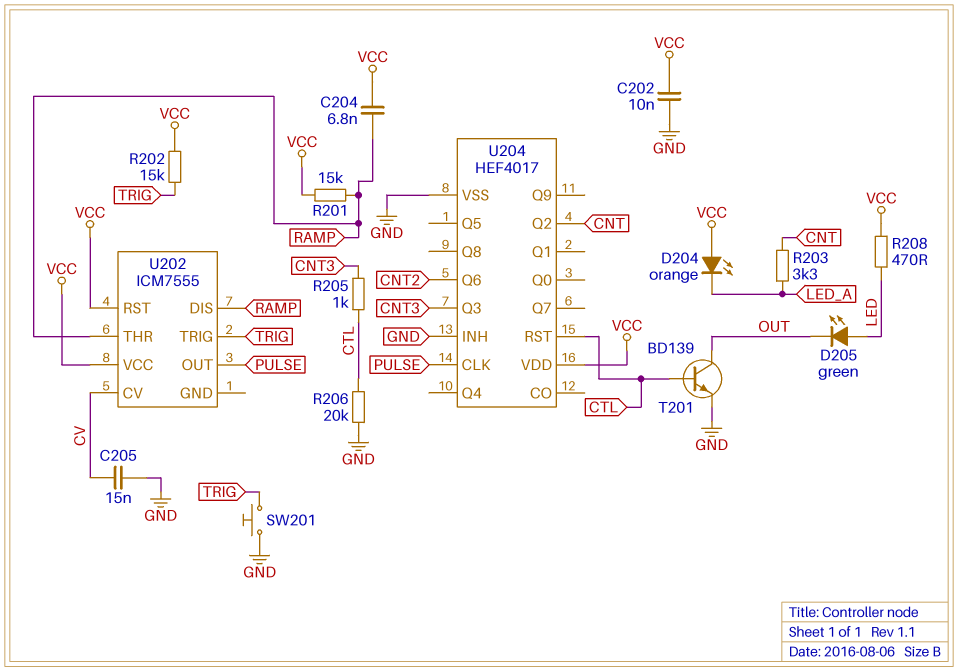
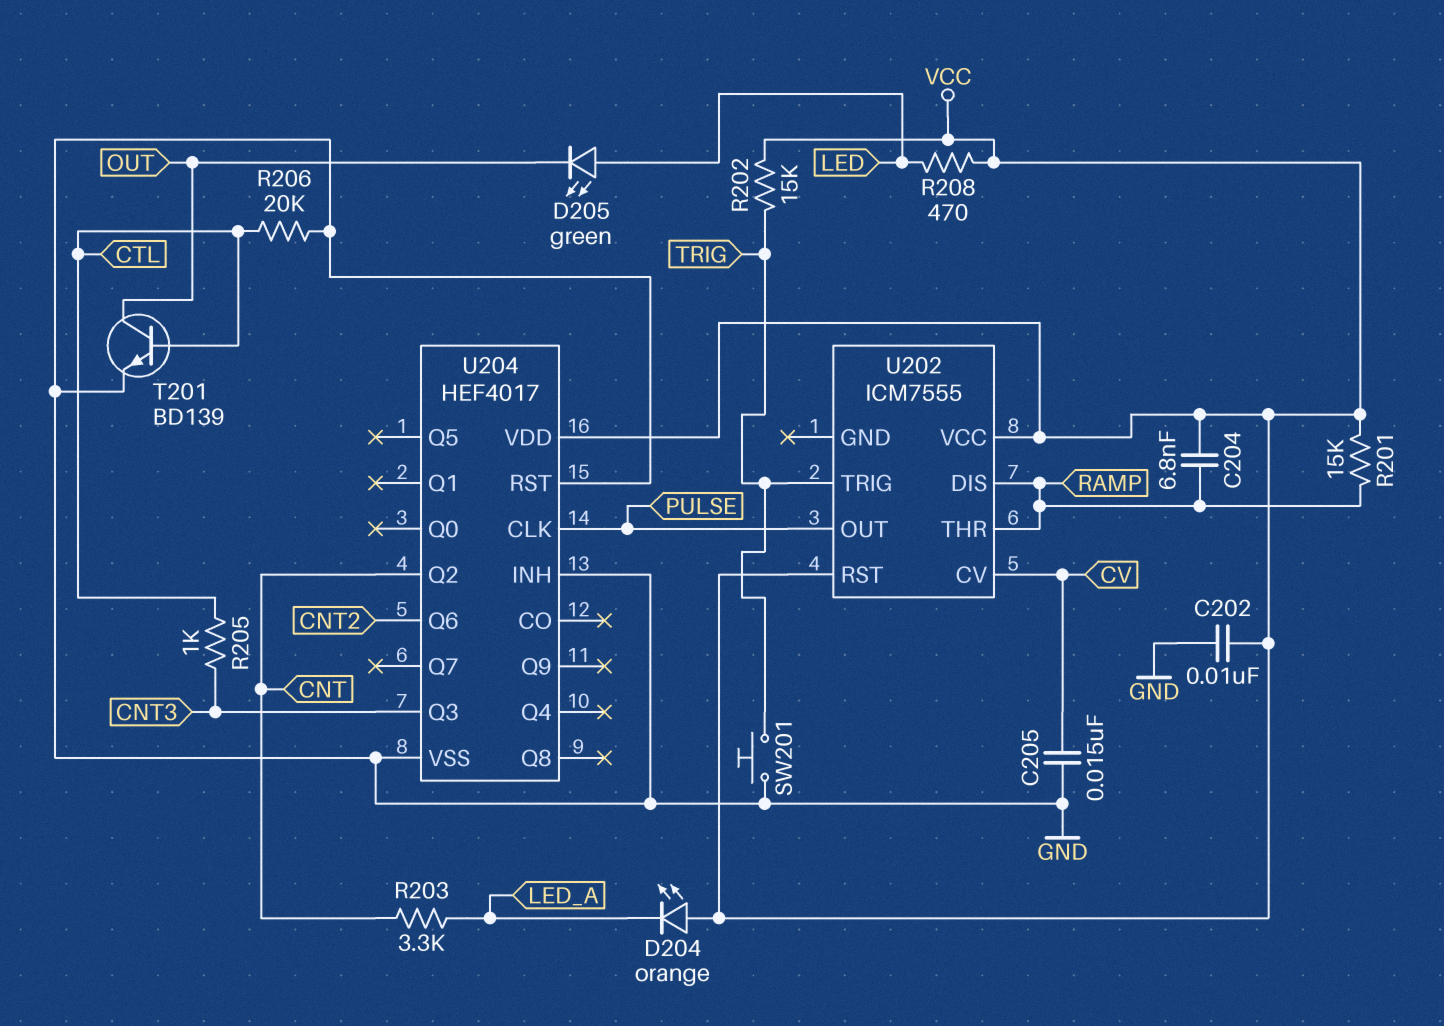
U204 pin RST: CTL -> GND

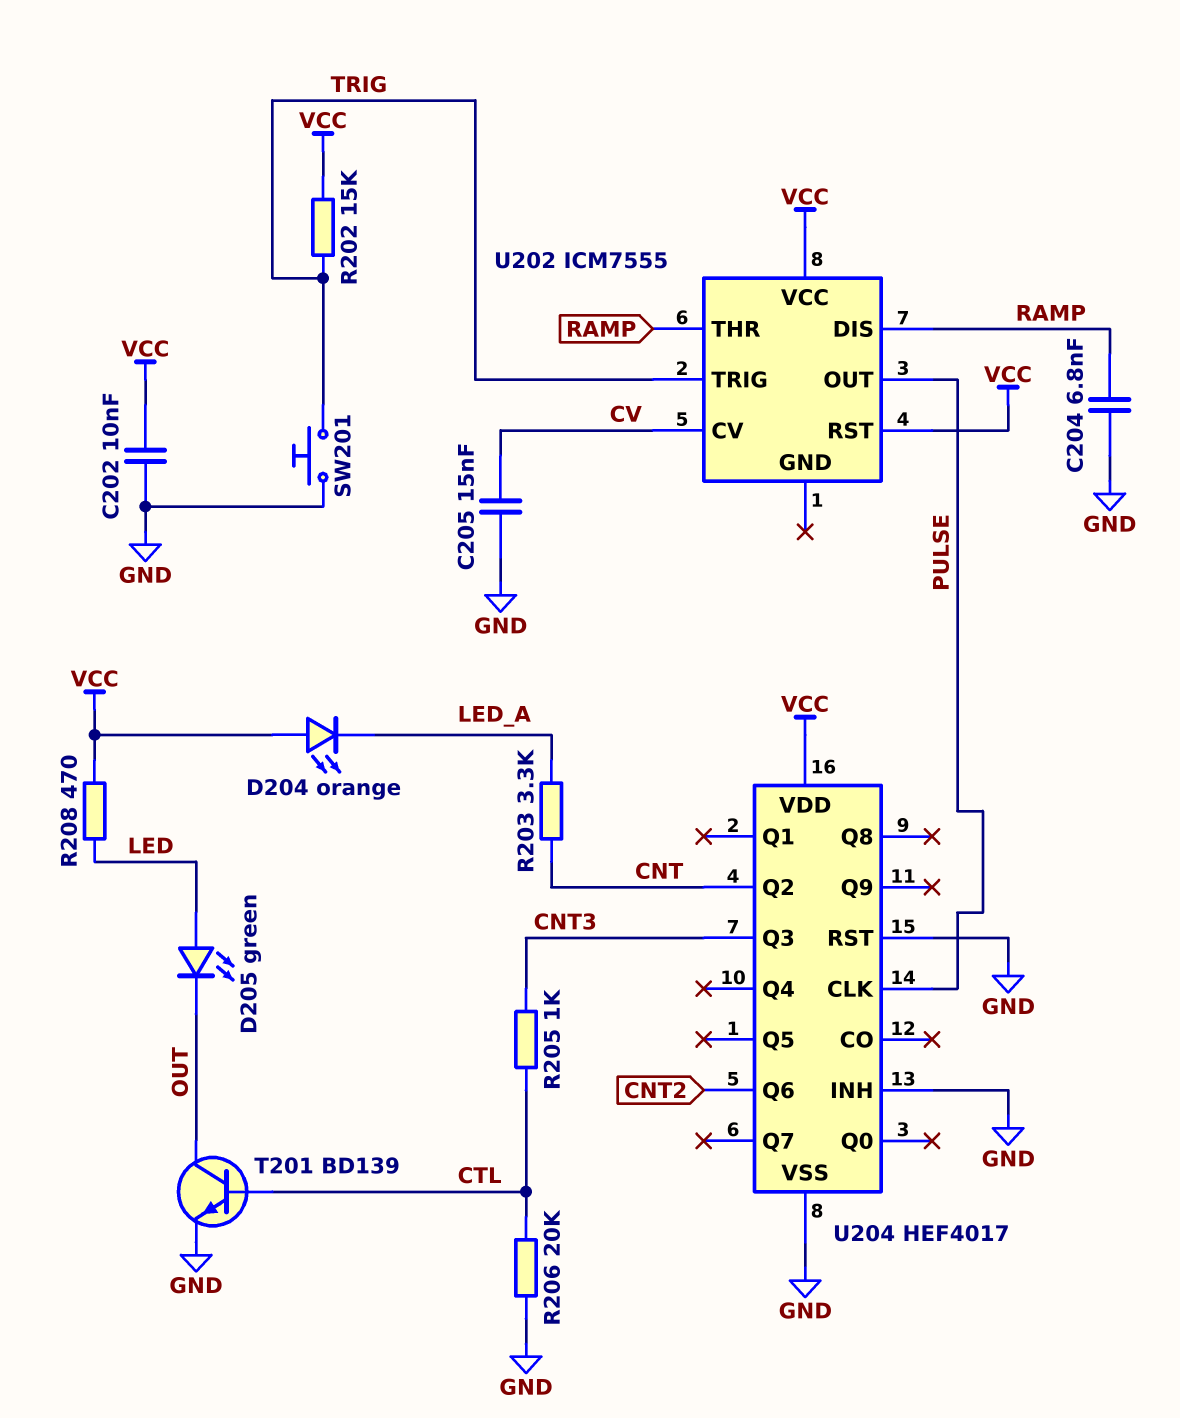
C204: 6.8nF (RAMP, VCC) -> 6.8nF (GND, RAMP)
R201: 15k (RAMP, VCC) -> none

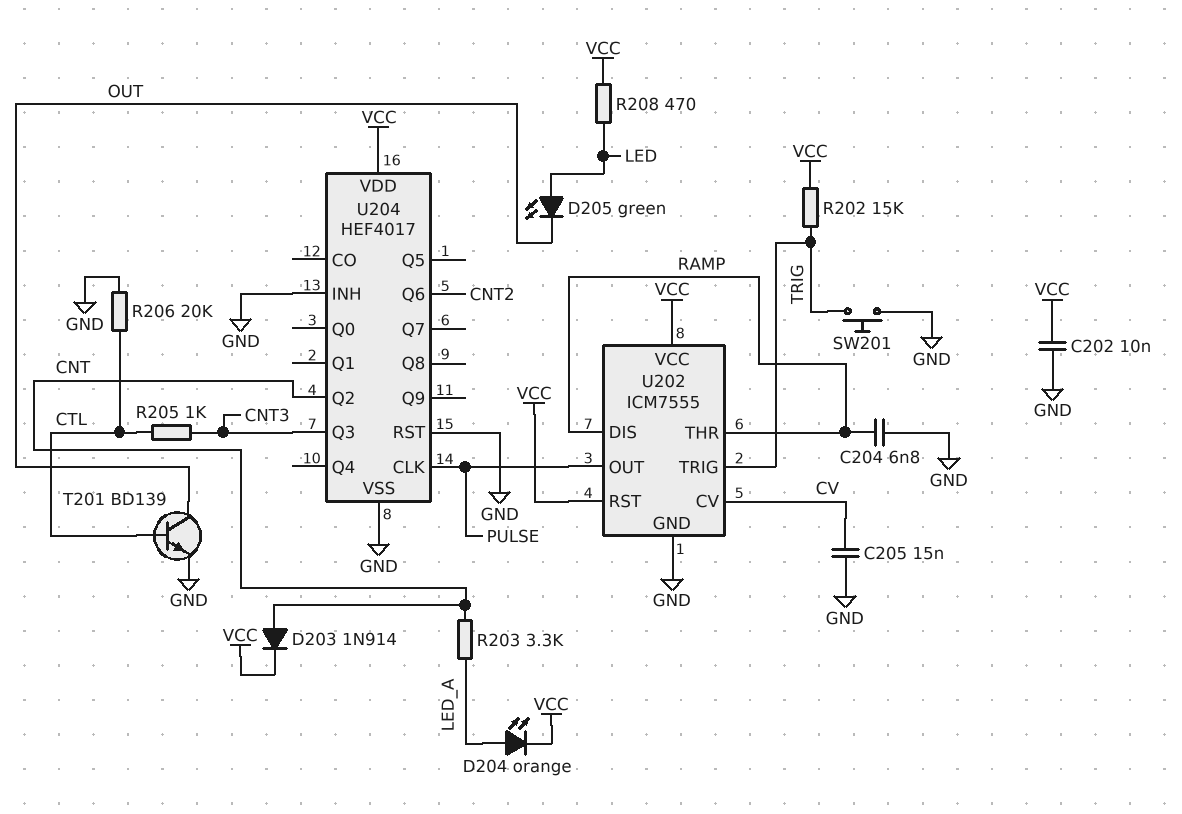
D203: none -> diode 1N914 (A CNT, K VCC)
D204: LED orange (A VCC, K LED_A) -> LED orange (A LED_A, K VCC)
U202 pin GND: none -> GND

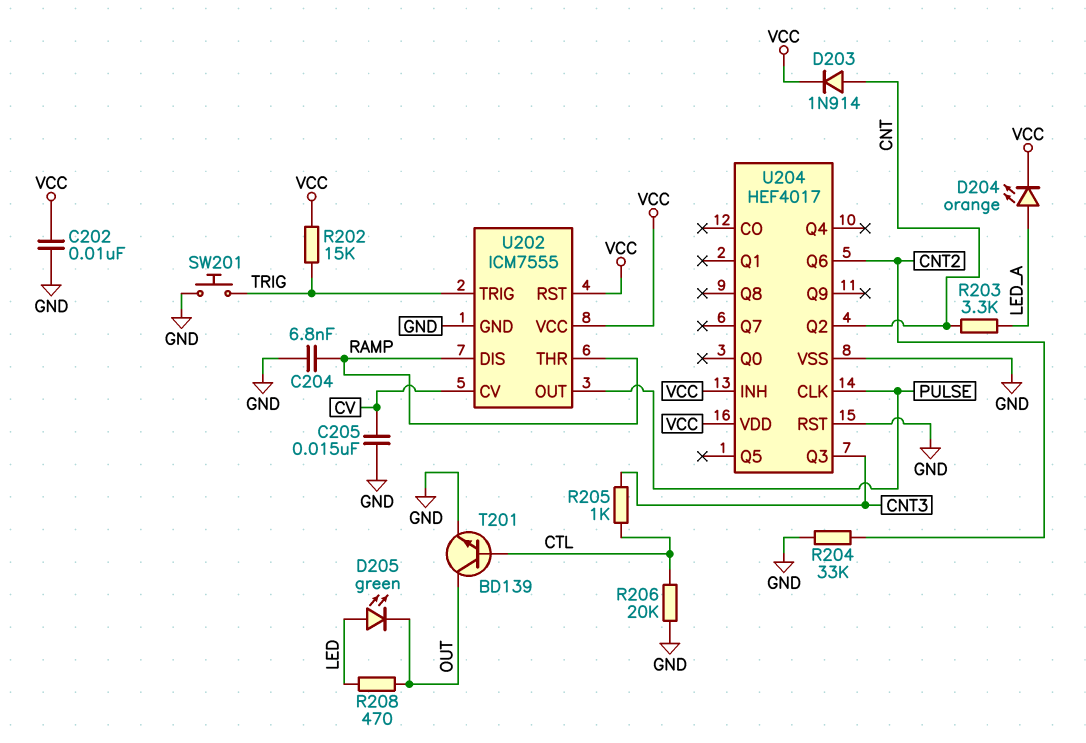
R204: none -> 33k (CNT2, GND)
R208: 470 (LED, VCC) -> 470 (LED, OUT)
U204 pin INH: GND -> VCC

